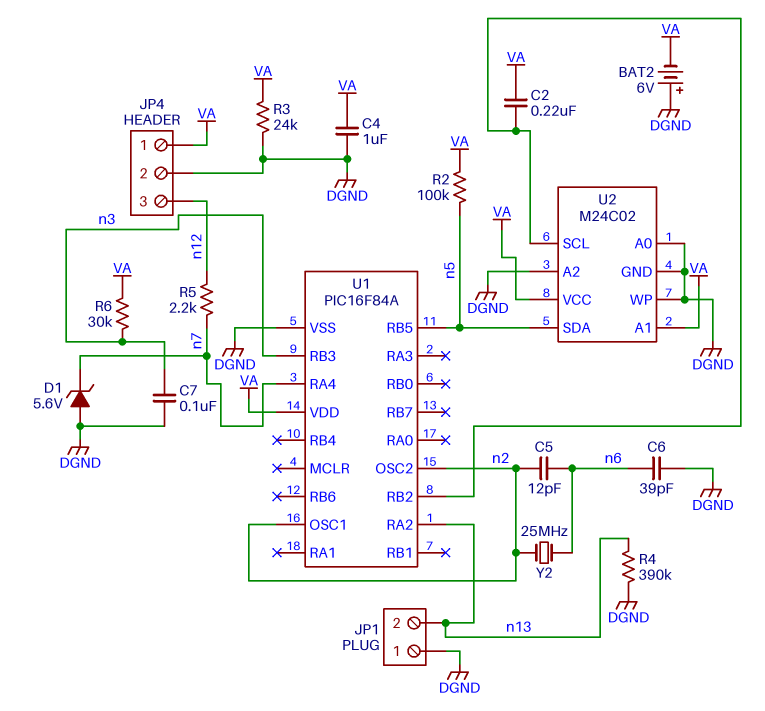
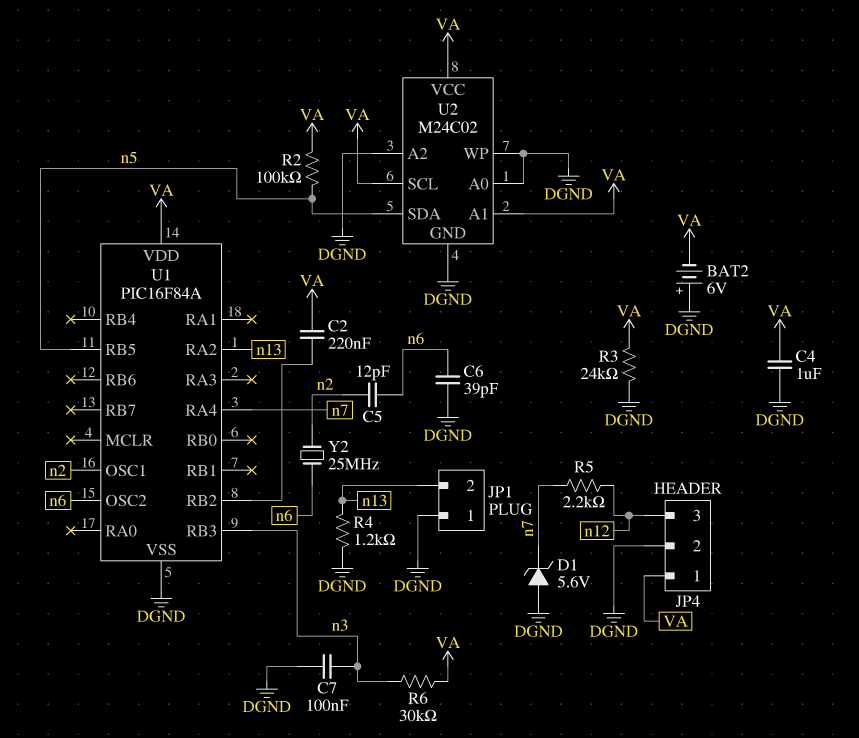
R4: 390k (DGND, n13) -> 1.2k (DGND, n13)
U1 pin OSC2: n2 -> n6
U2 pin SCL: U1/RB2 -> VA

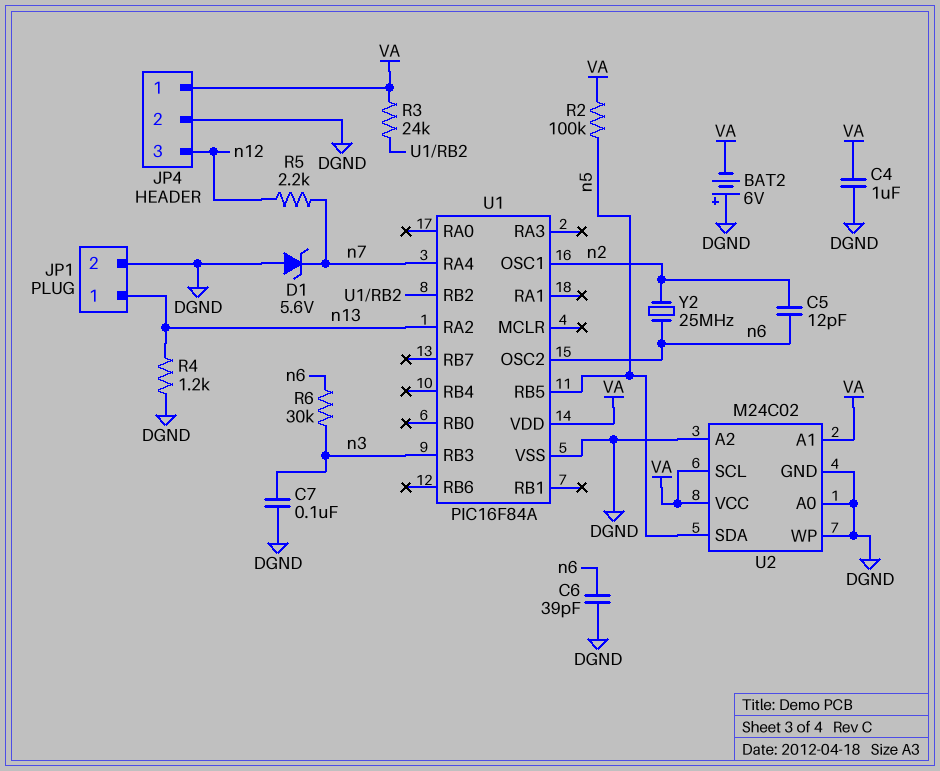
C2: 220nF (U1/RB2, VA) -> none
JP1 pin 1: DGND -> n13
JP1 pin 2: n13 -> DGND
R3: 24k (DGND, VA) -> 24k (U1/RB2, VA)
R6: 30k (VA, n3) -> 30k (n3, n6)

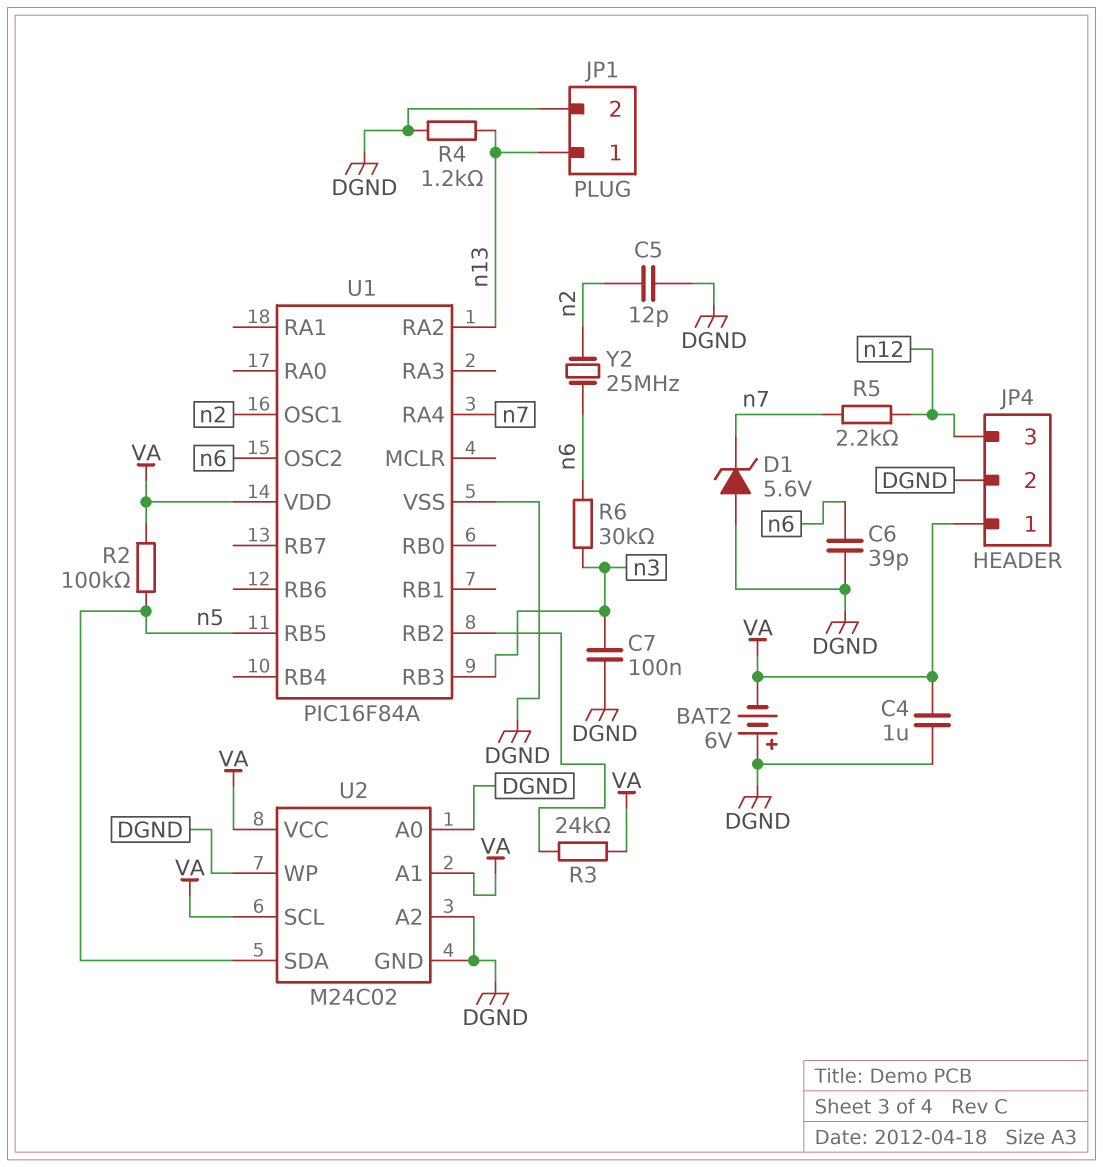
C5: 12pF (n2, n6) -> 12pF (DGND, n2)

